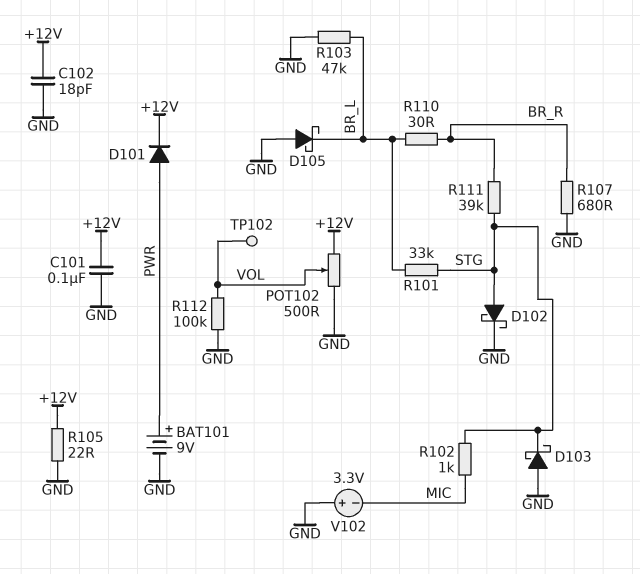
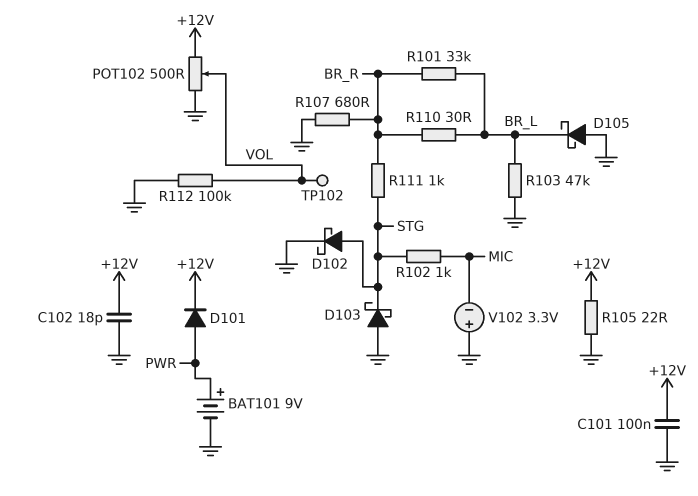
R101: 33k (BR_L, STG) -> 33k (BR_L, BR_R)
R111: 39k (BR_R, STG) -> 1k (BR_R, STG)

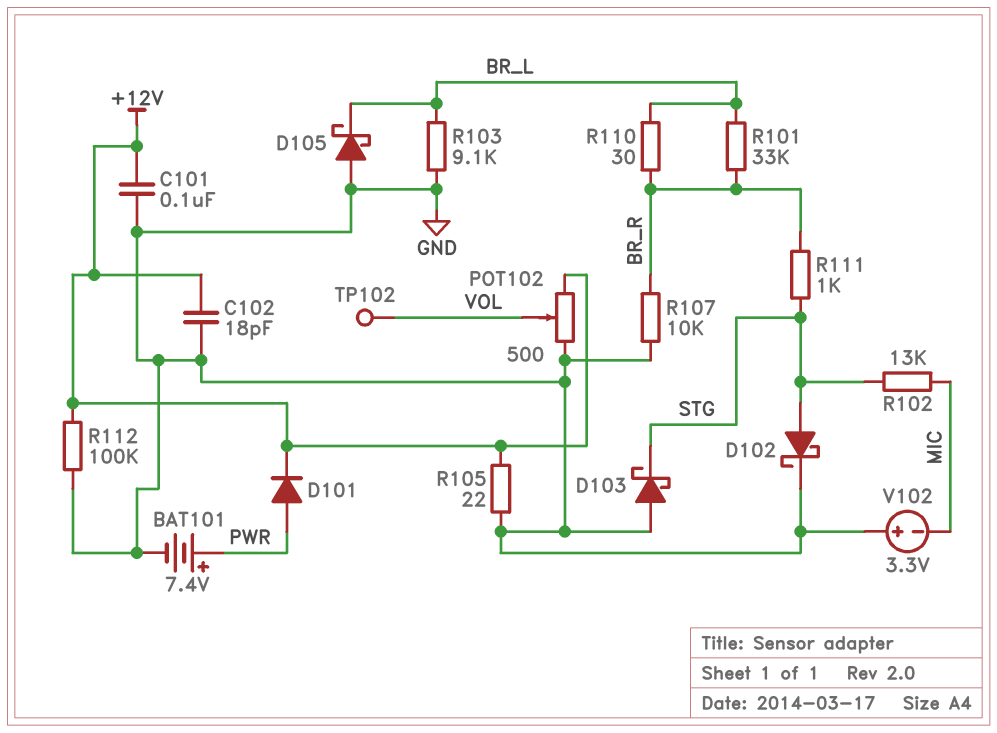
BAT101: 9V (plus PWR, minus GND) -> 7.4V (plus PWR, minus GND)
R102: 1k (MIC, STG) -> 13k (MIC, STG)
R103: 47k (BR_L, GND) -> 9.1k (BR_L, GND)
R107: 680 (BR_R, GND) -> 10k (BR_R, GND)
R112: 100k (GND, VOL) -> 100k (+12V, GND)

